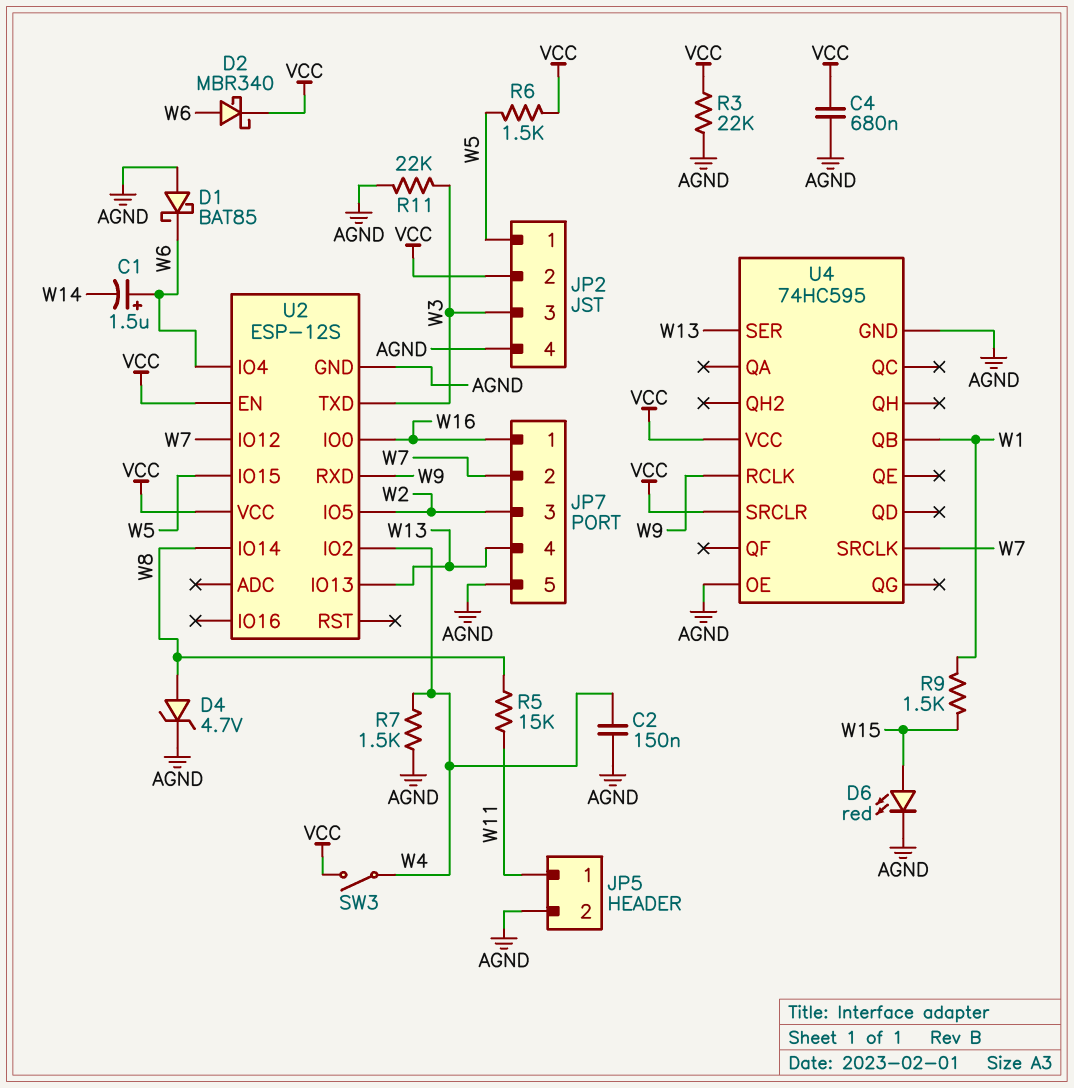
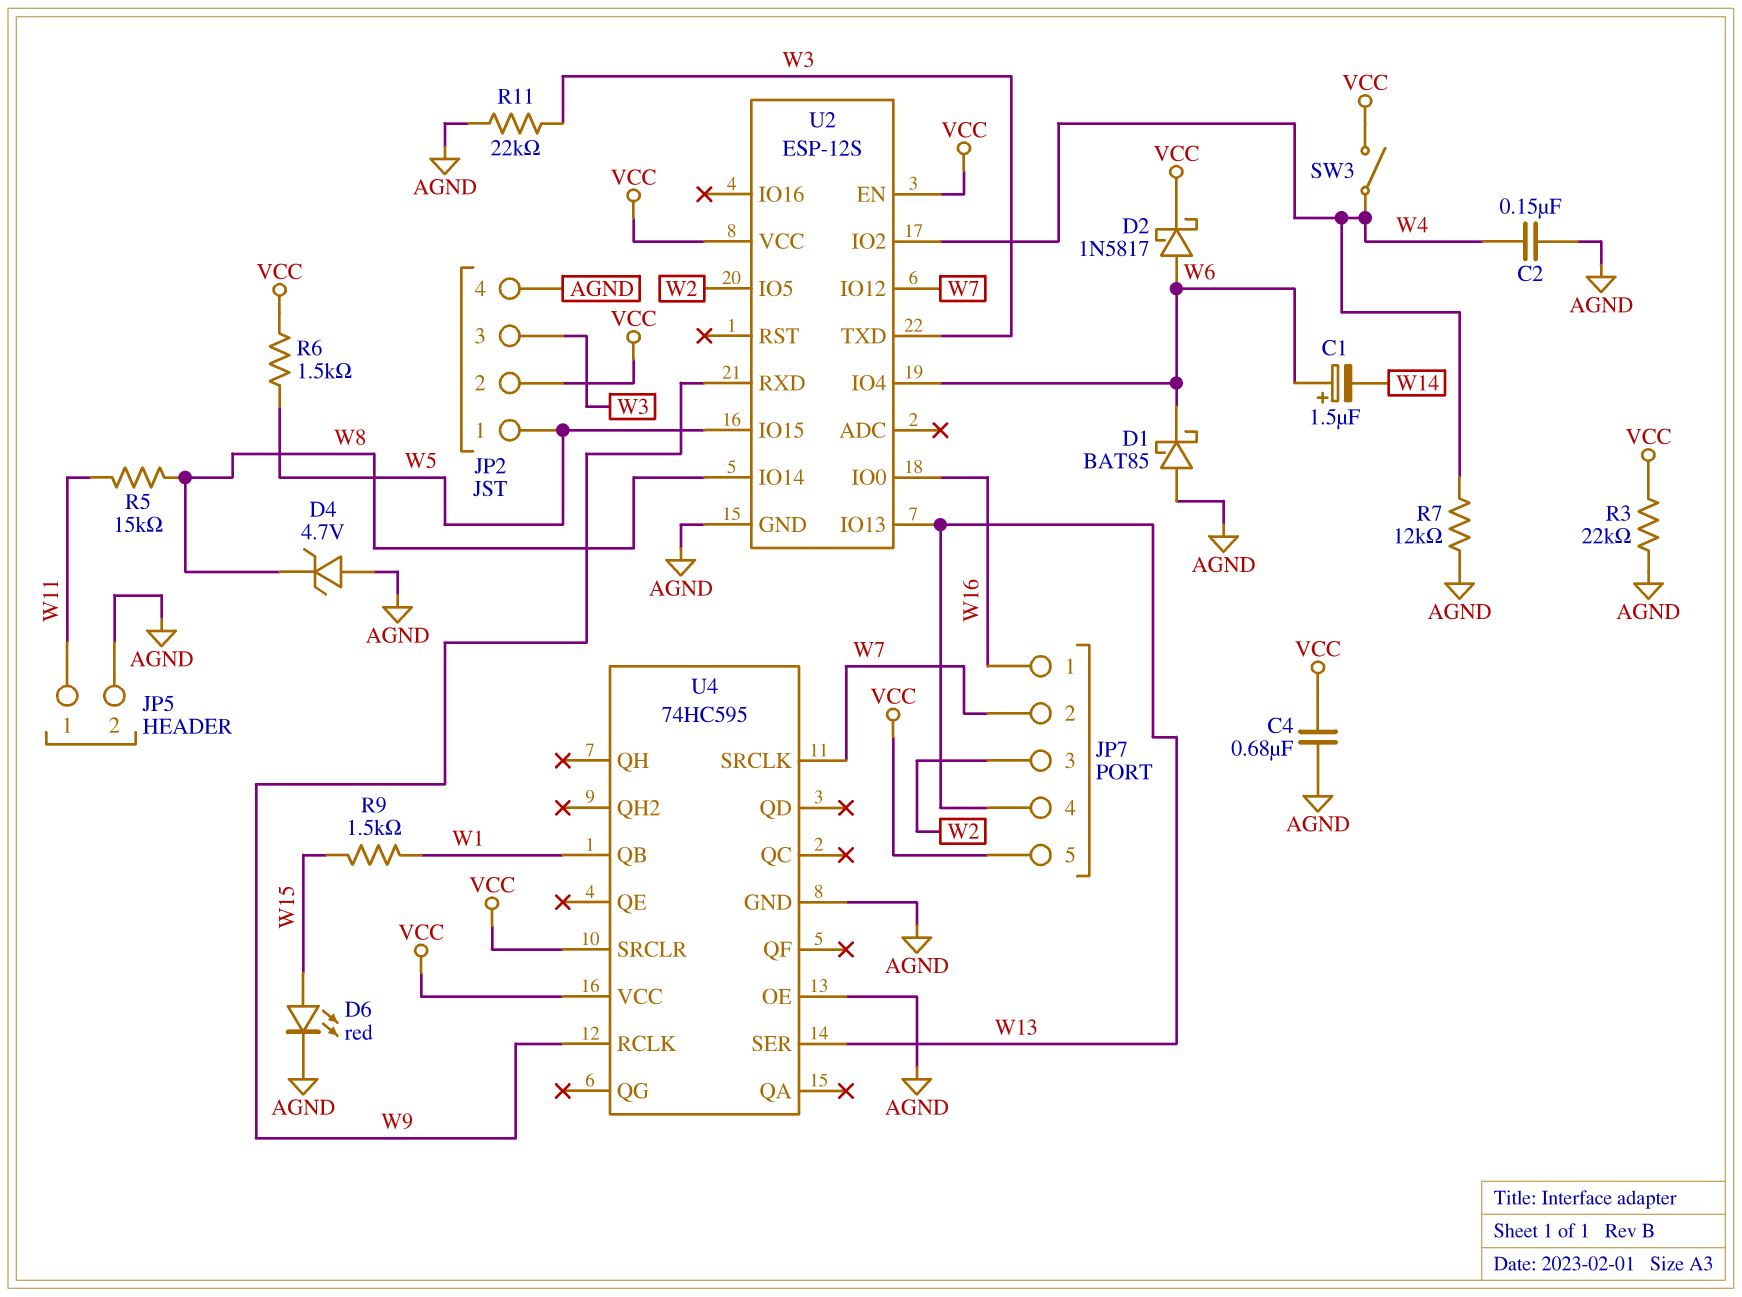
D2: schottky MBR340 (A W6, K VCC) -> schottky 1N5817 (A W6, K VCC)
D4: zener 4.7V (A W8, K AGND) -> zener 4.7V (A AGND, K W8)
JP7 pin 5: AGND -> VCC
R7: 1.5k (AGND, W4) -> 12k (AGND, W4)

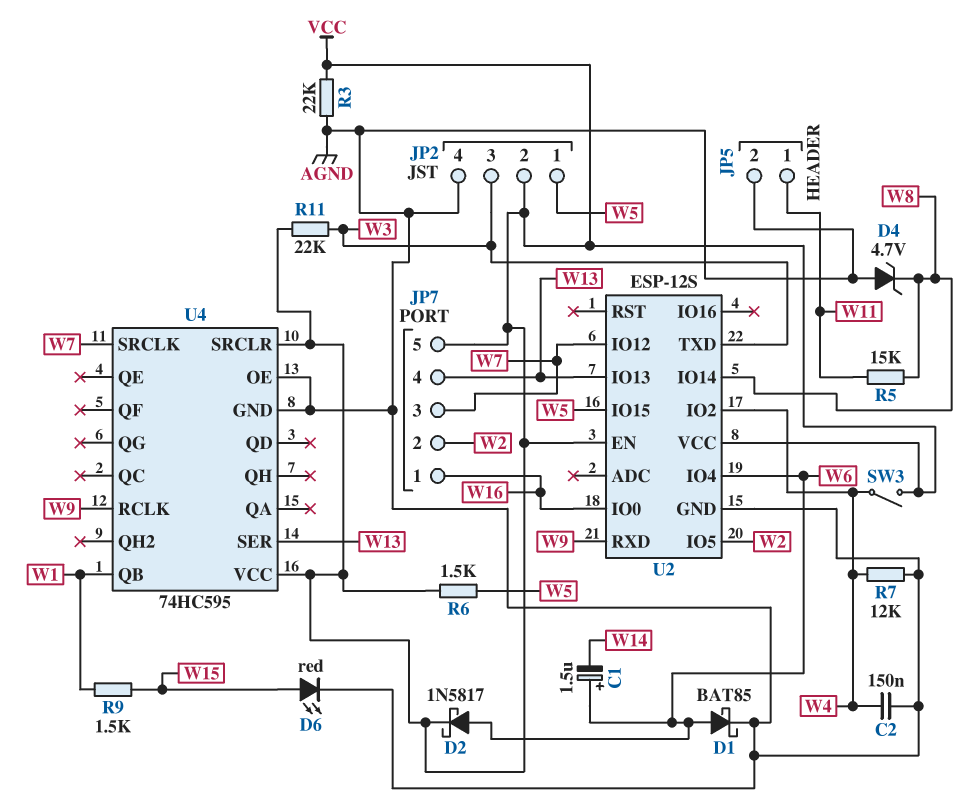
C4: 680nF (AGND, VCC) -> none
D1: schottky BAT85 (A AGND, K W6) -> schottky BAT85 (A W6, K AGND)
JP7 pin 2: W7 -> W2
JP7 pin 3: W2 -> W7
R11: 22k (AGND, W3) -> 22k (VCC, W3)

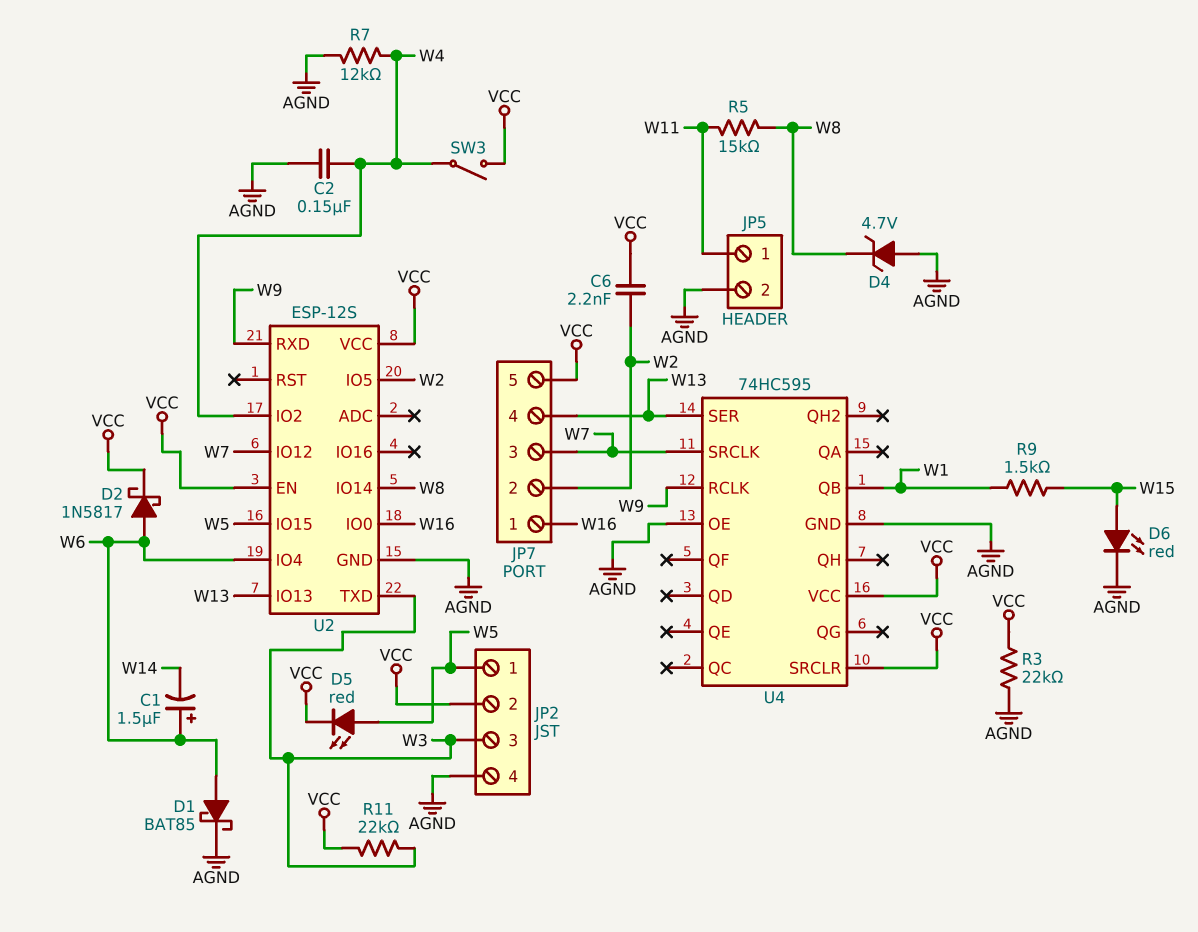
C6: none -> 2.2nF (VCC, W2)
D5: none -> LED red (A W5, K VCC)
R6: 1.5k (VCC, W5) -> none

